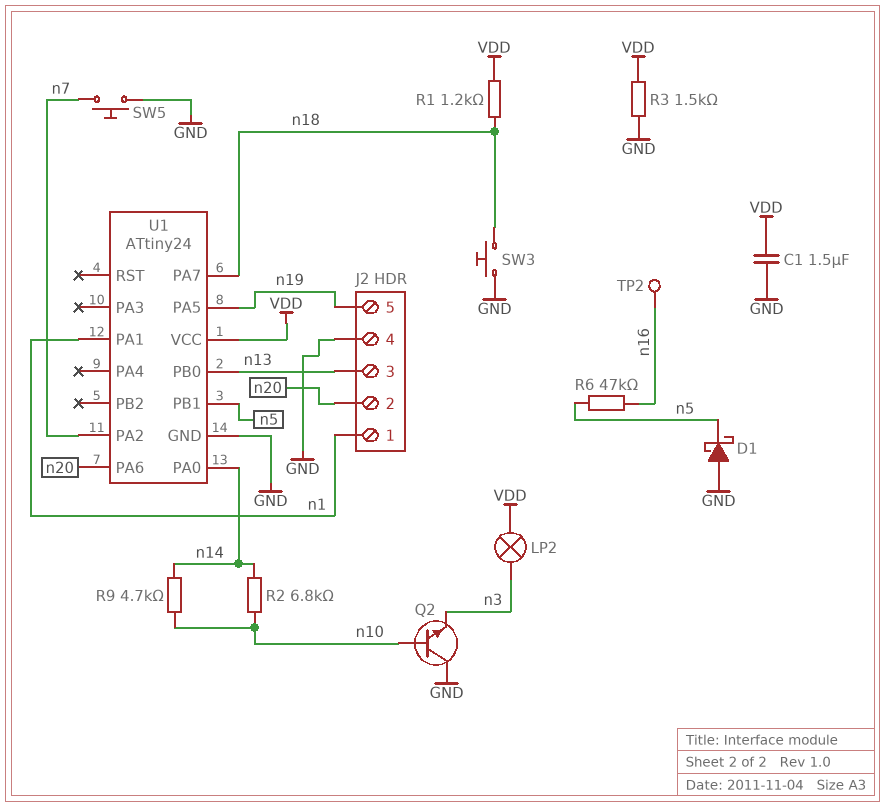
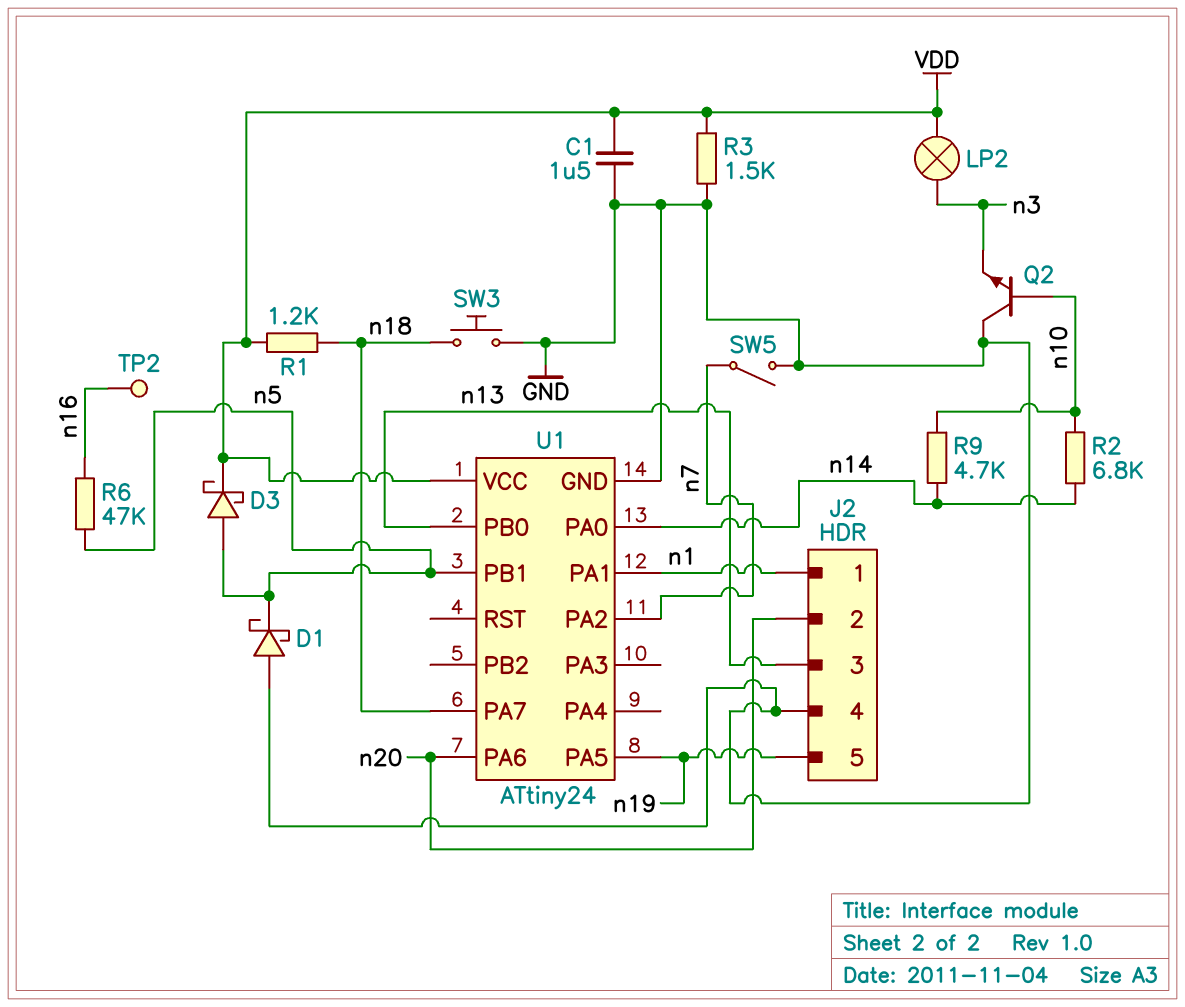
D3: none -> schottky (A n5, K VDD)
SW5: button (GND, n7) -> switch (GND, n7)

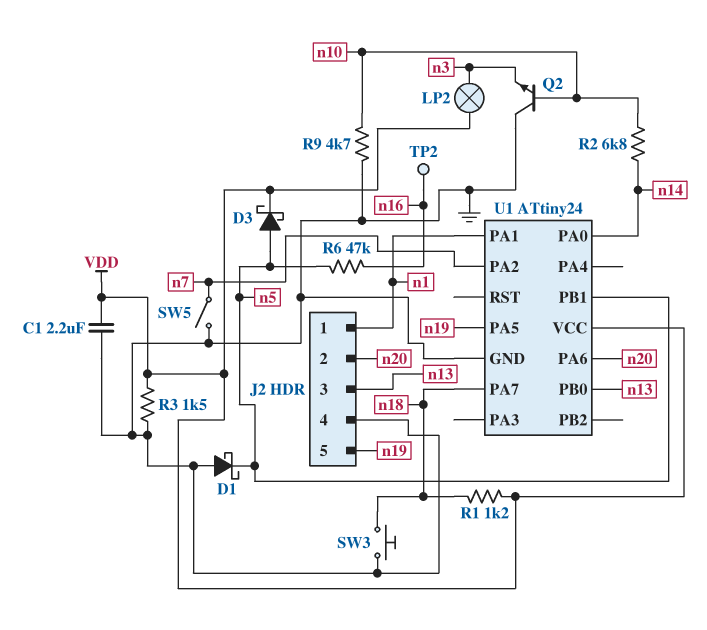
C1: 1.5uF (GND, VDD) -> 2.2uF (GND, VDD)
R9: 4.7k (n10, n14) -> 4.7k (GND, n10)

